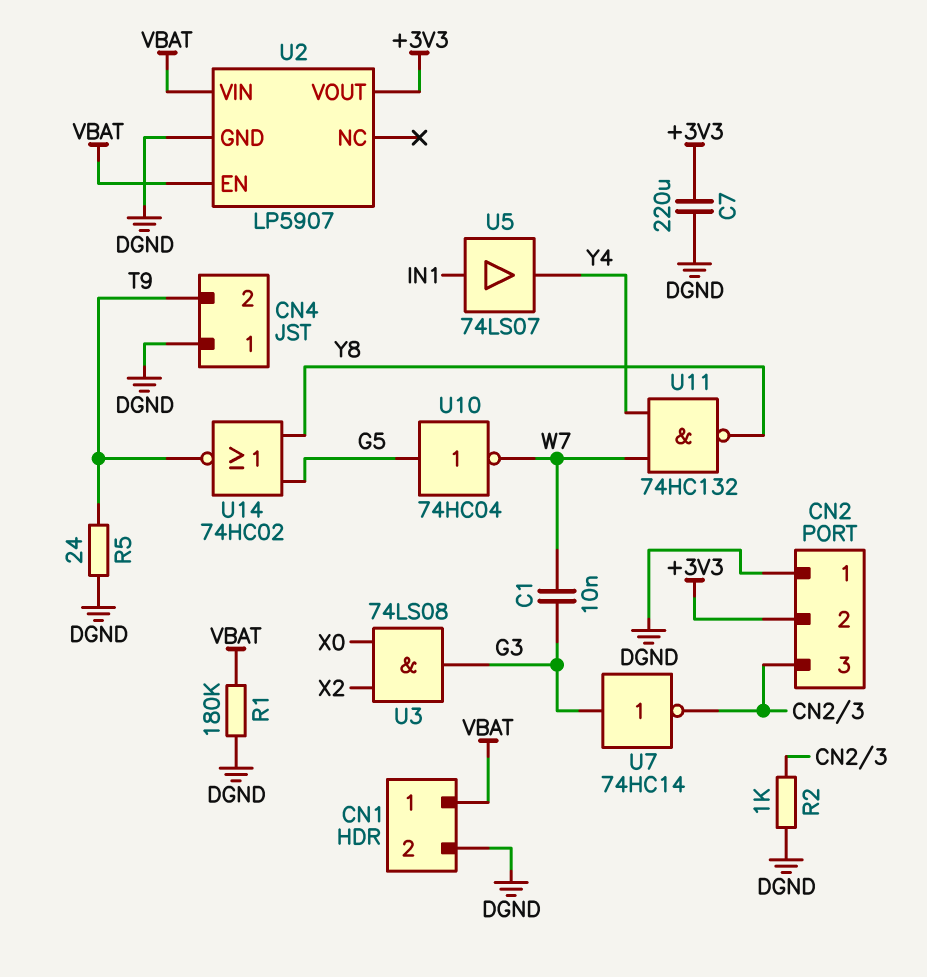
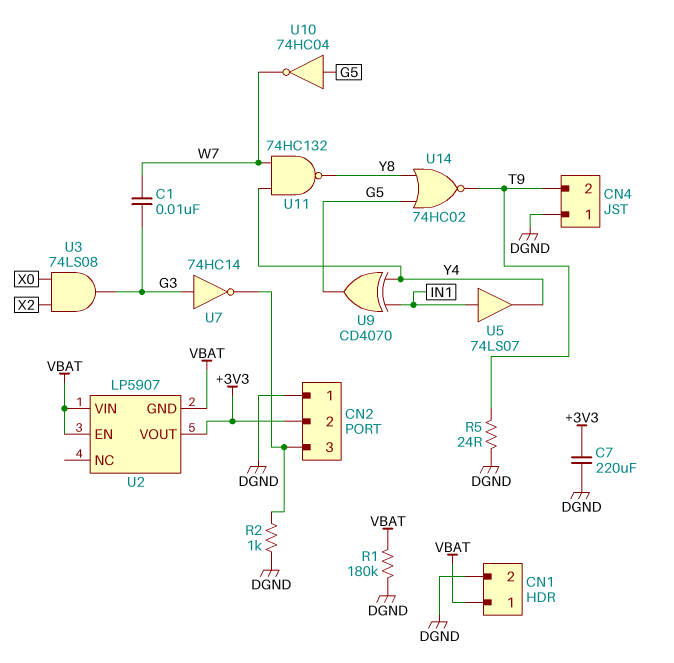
U2 pin GND: DGND -> VBAT
U9: none -> XOR CD4070 (in IN1, in Y4, out G5)

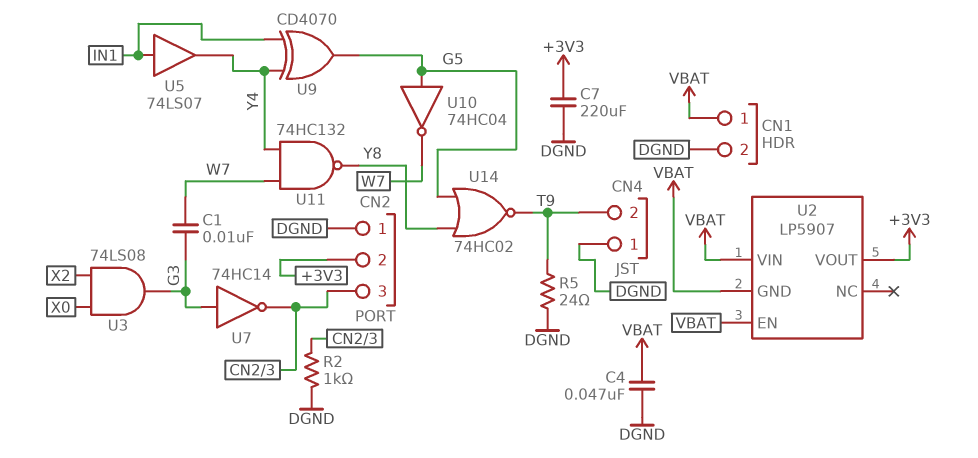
C4: none -> 47nF (DGND, VBAT)
R1: 180k (DGND, VBAT) -> none

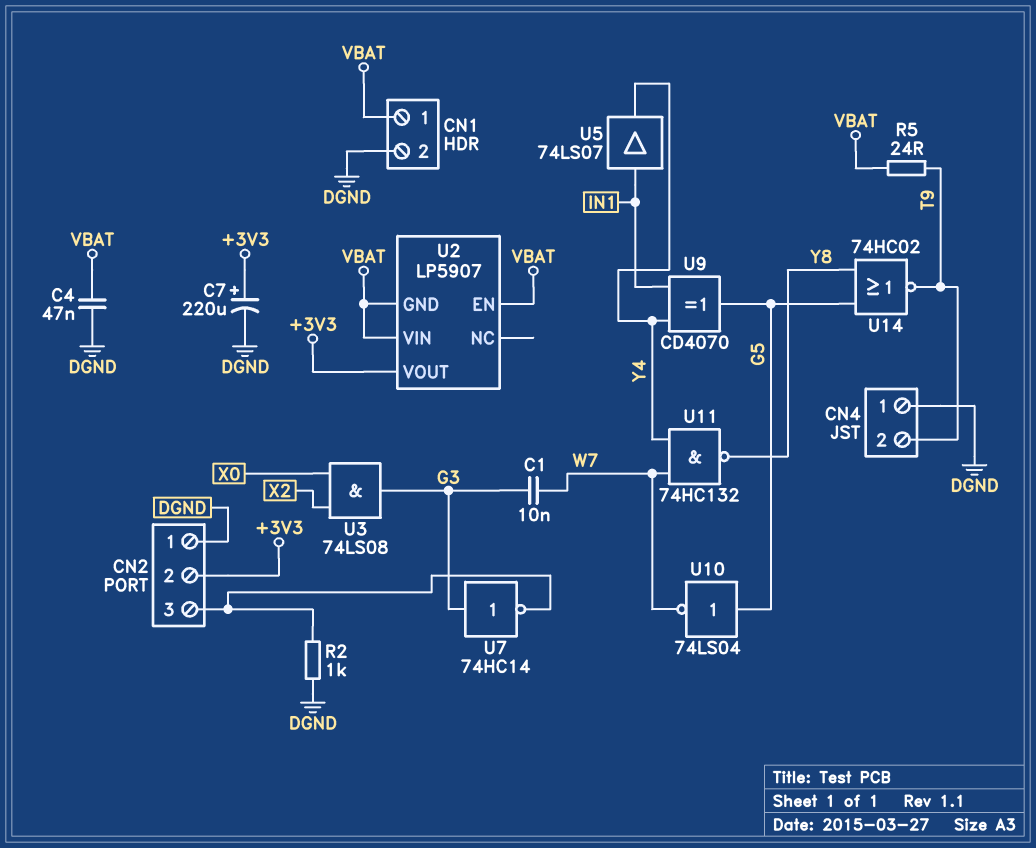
C7: 220uF (+3V3, DGND) -> 220uF (plus +3V3, minus DGND)
R5: 24 (DGND, T9) -> 24 (T9, VBAT)
U10: NOT 74HC04 (in G5, out W7) -> NOT 74LS04 (in G5, out W7)

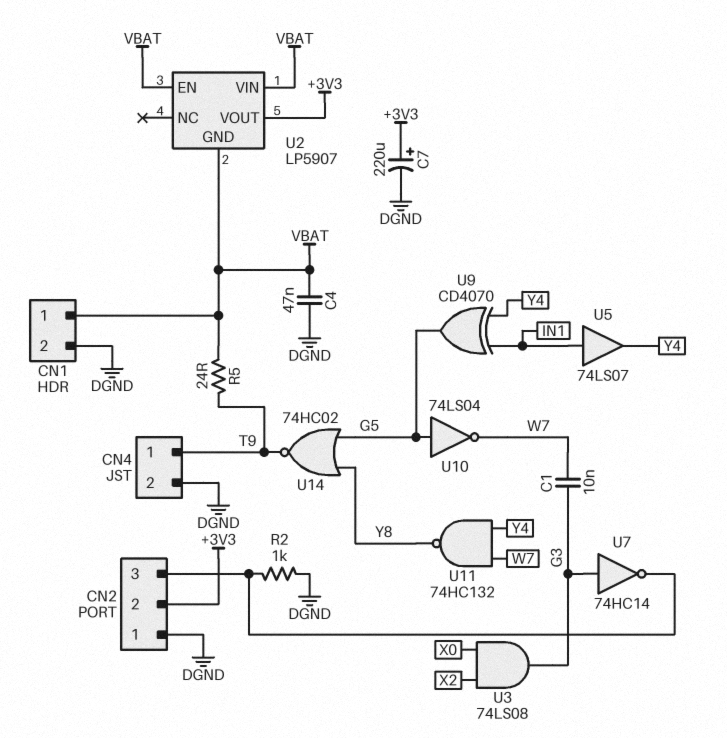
CN4 pin 1: DGND -> T9
CN4 pin 2: T9 -> DGND

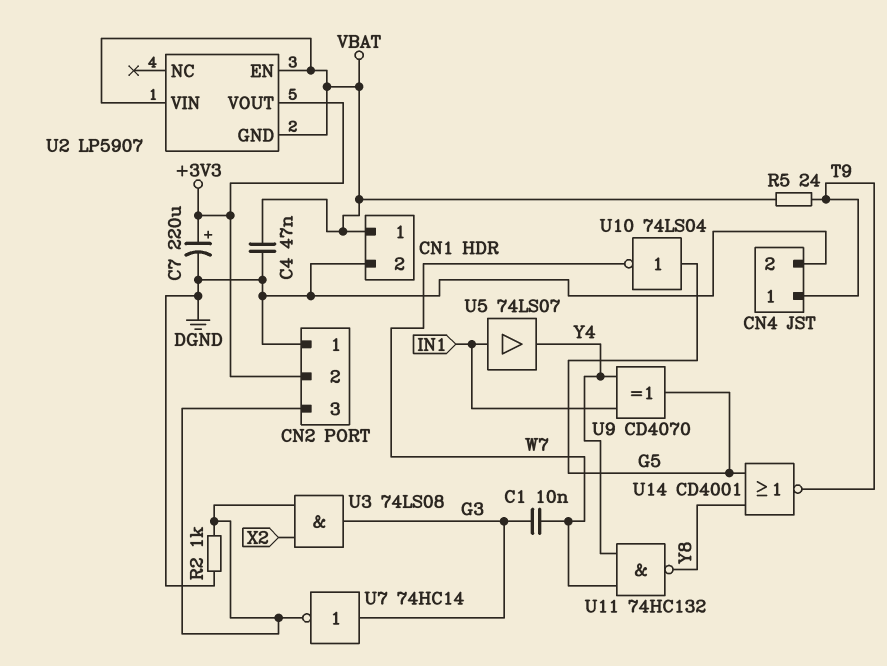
U3: AND 74LS08 (in X0, in X2, out G3) -> AND 74LS08 (in CN2/3, in X2, out G3)
U14: NOR 74HC02 (in G5, in Y8, out T9) -> NOR CD4001 (in G5, in Y8, out T9)

